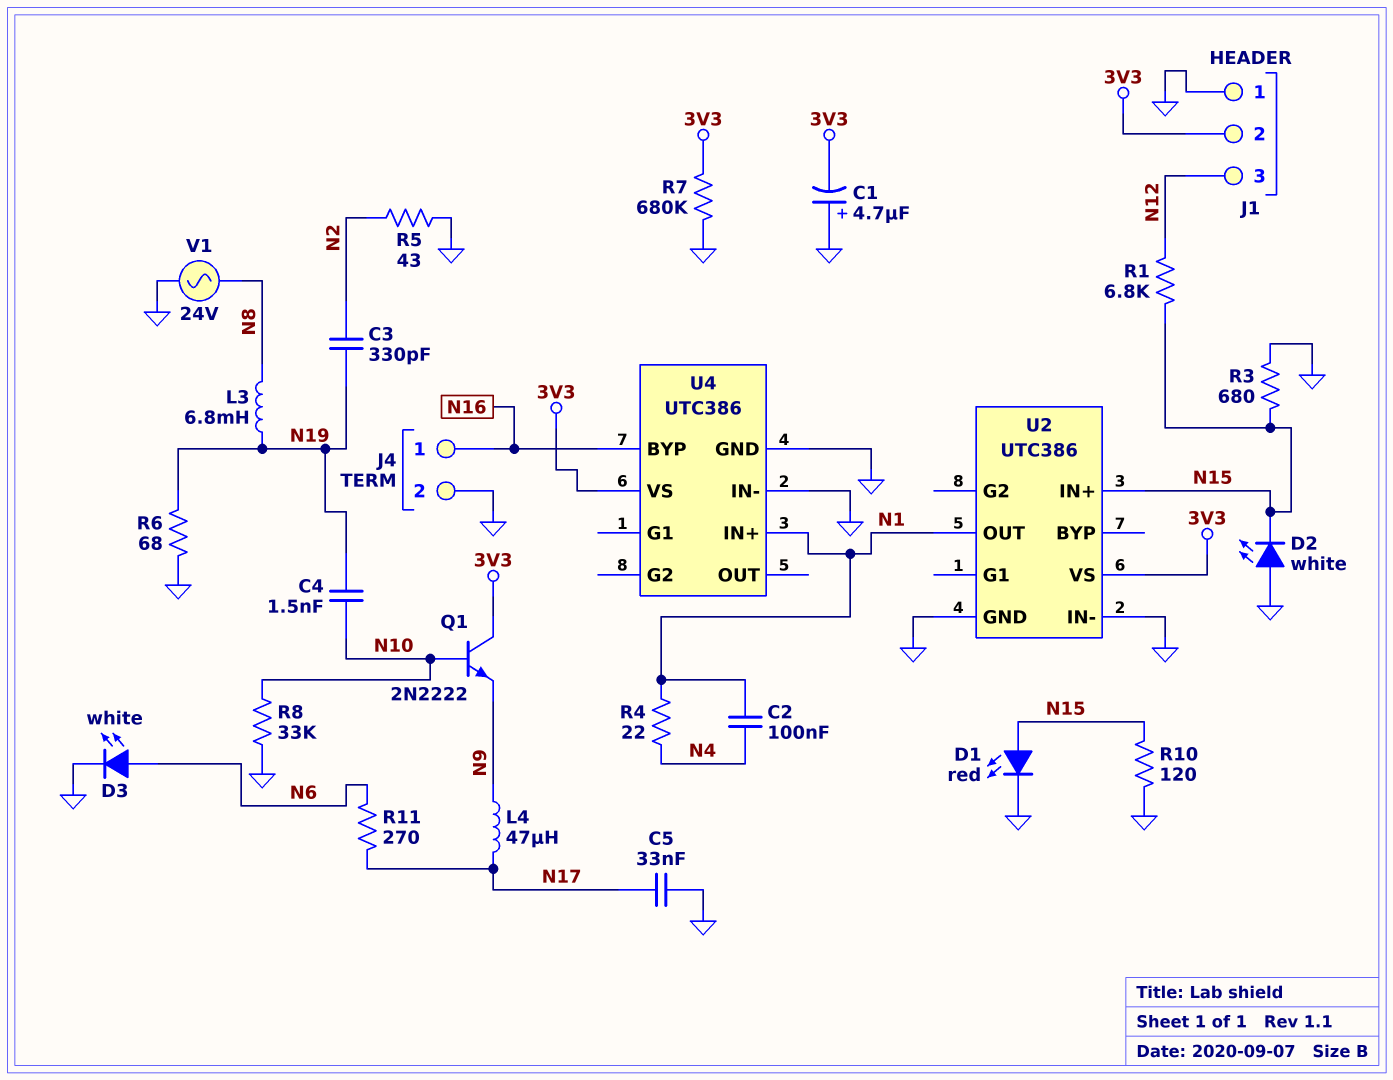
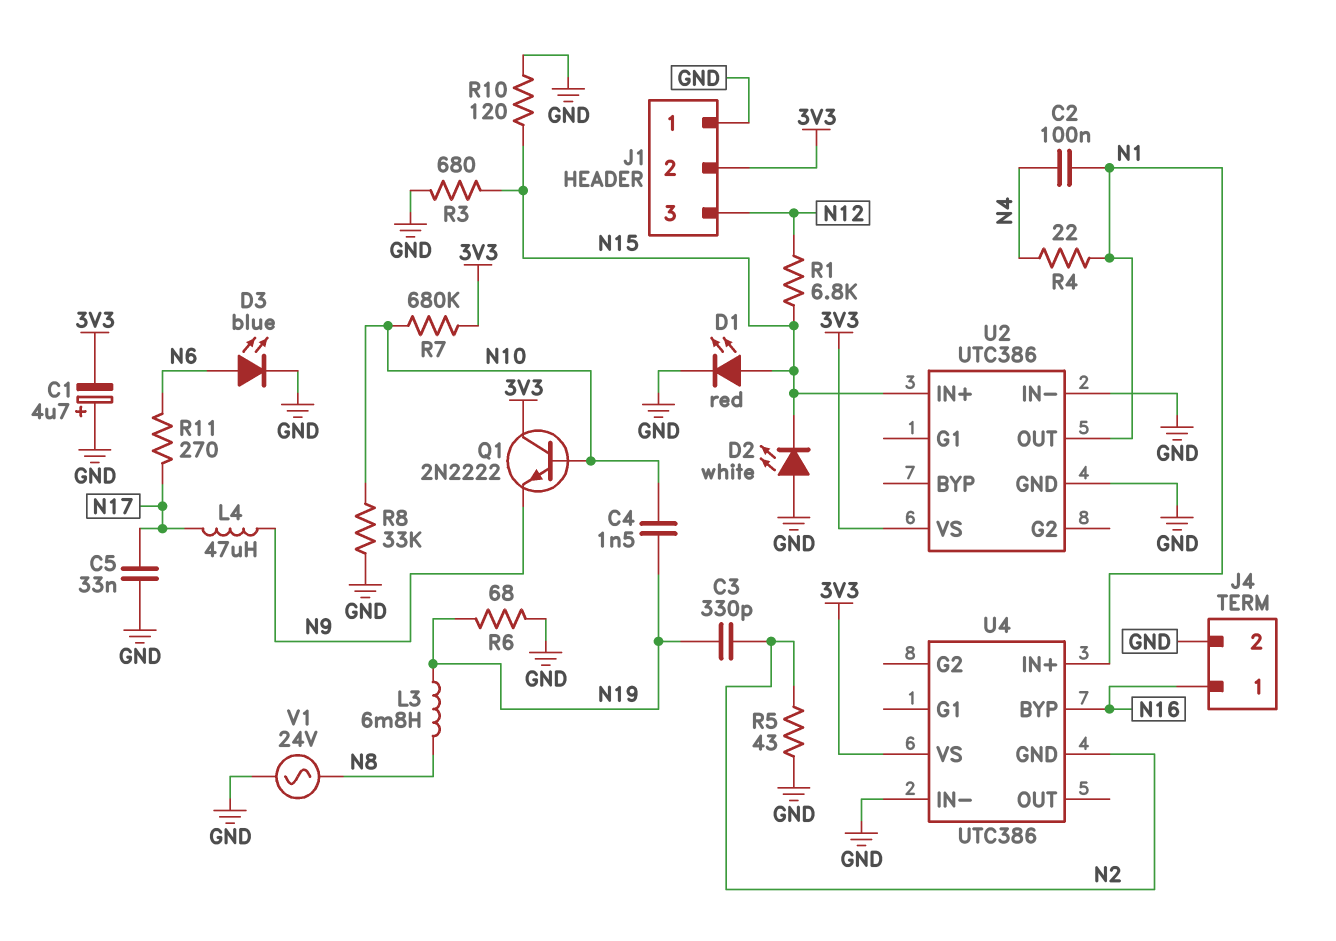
D3: LED white (A N6, K GND) -> LED blue (A N6, K GND)
R7: 680k (3V3, GND) -> 680k (3V3, N10)
U4 pin GND: GND -> N2

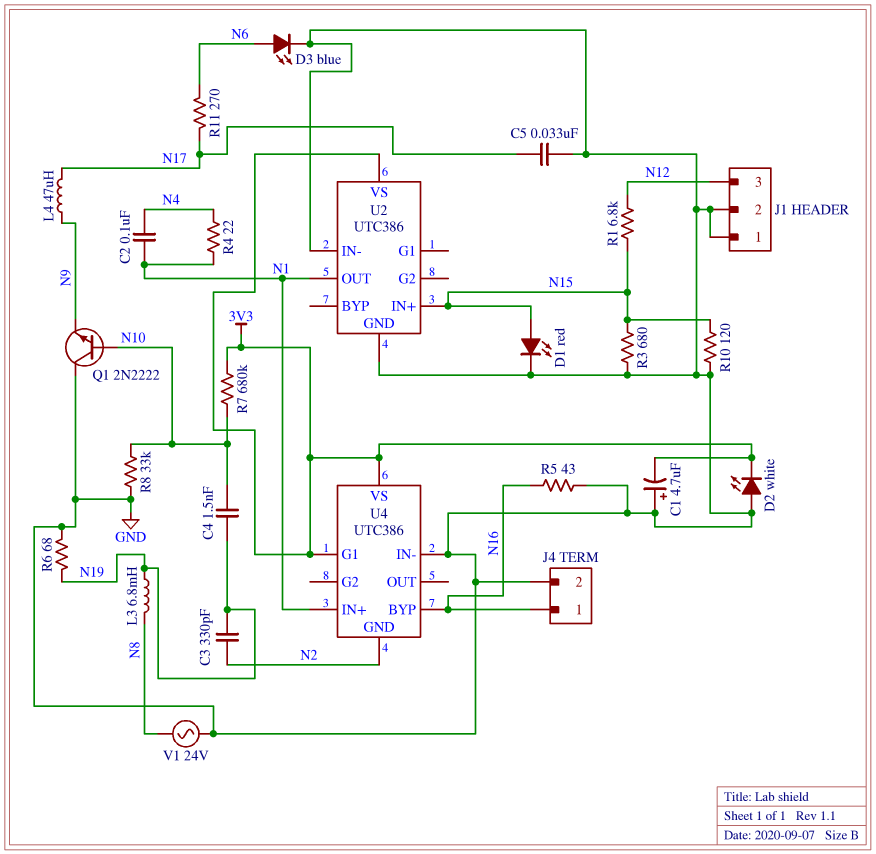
D2: LED white (A GND, K N15) -> LED white (A GND, K 3V3)
J1 pin 2: 3V3 -> GND
Q1: NPN 2N2222 (B N10, C 3V3, E N9) -> NPN 2N2222 (B N10, C GND, E N9)
R5: 43 (GND, N2) -> 43 (GND, N16)
U4 pin G1: none -> 3V3

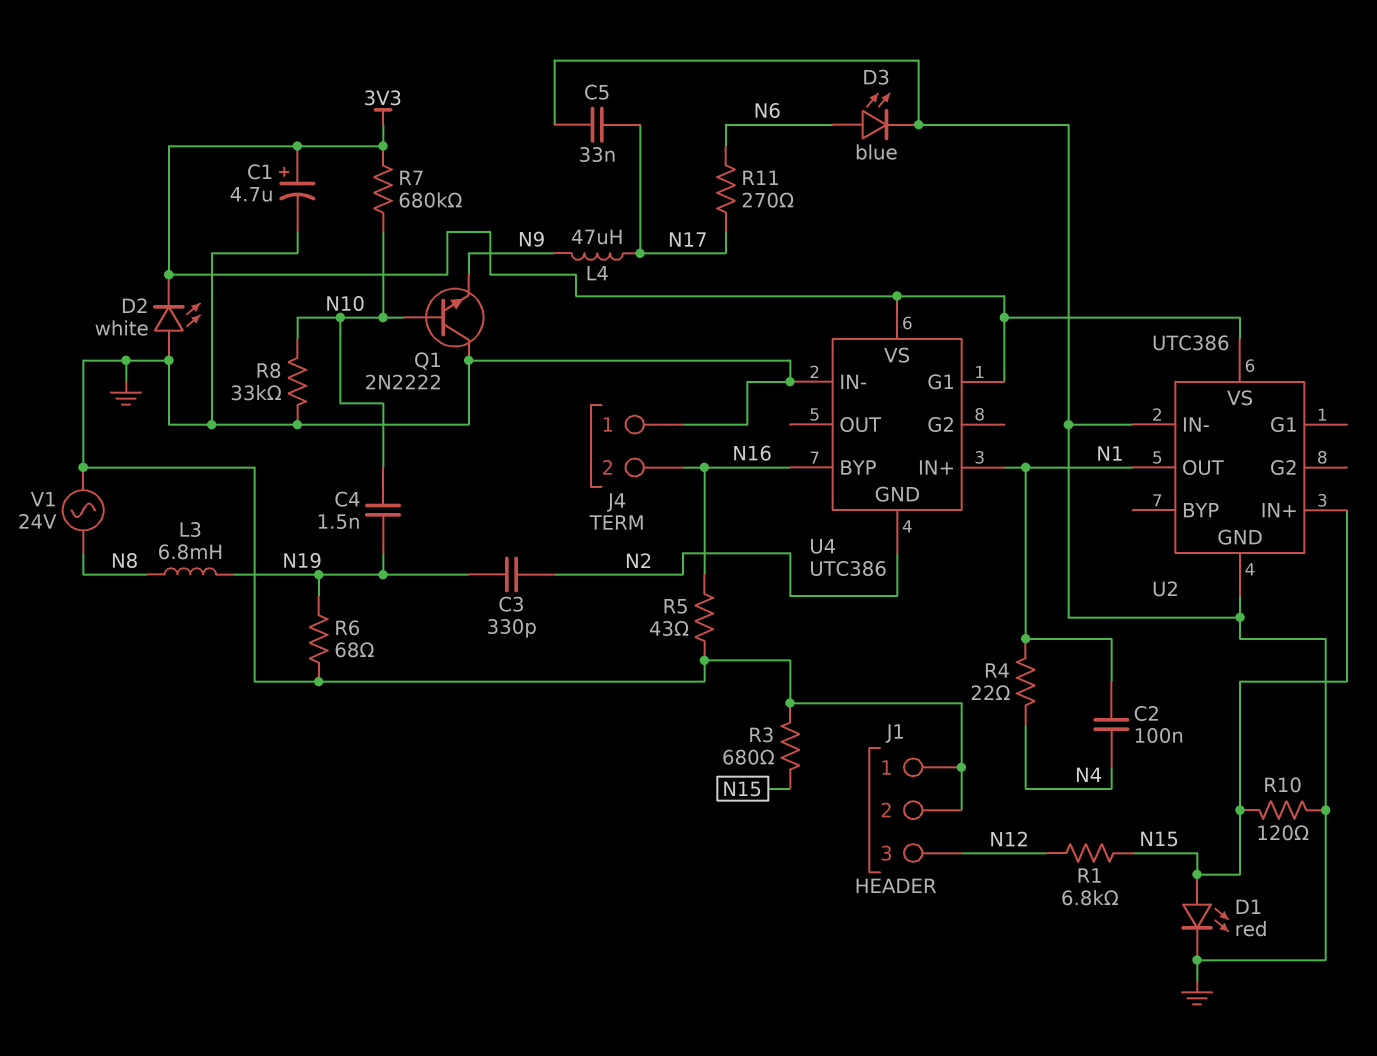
C1: 4.7uF (plus GND, minus 3V3) -> 4.7uF (plus 3V3, minus GND)
J4 pin 1: N16 -> GND
J4 pin 2: GND -> N16

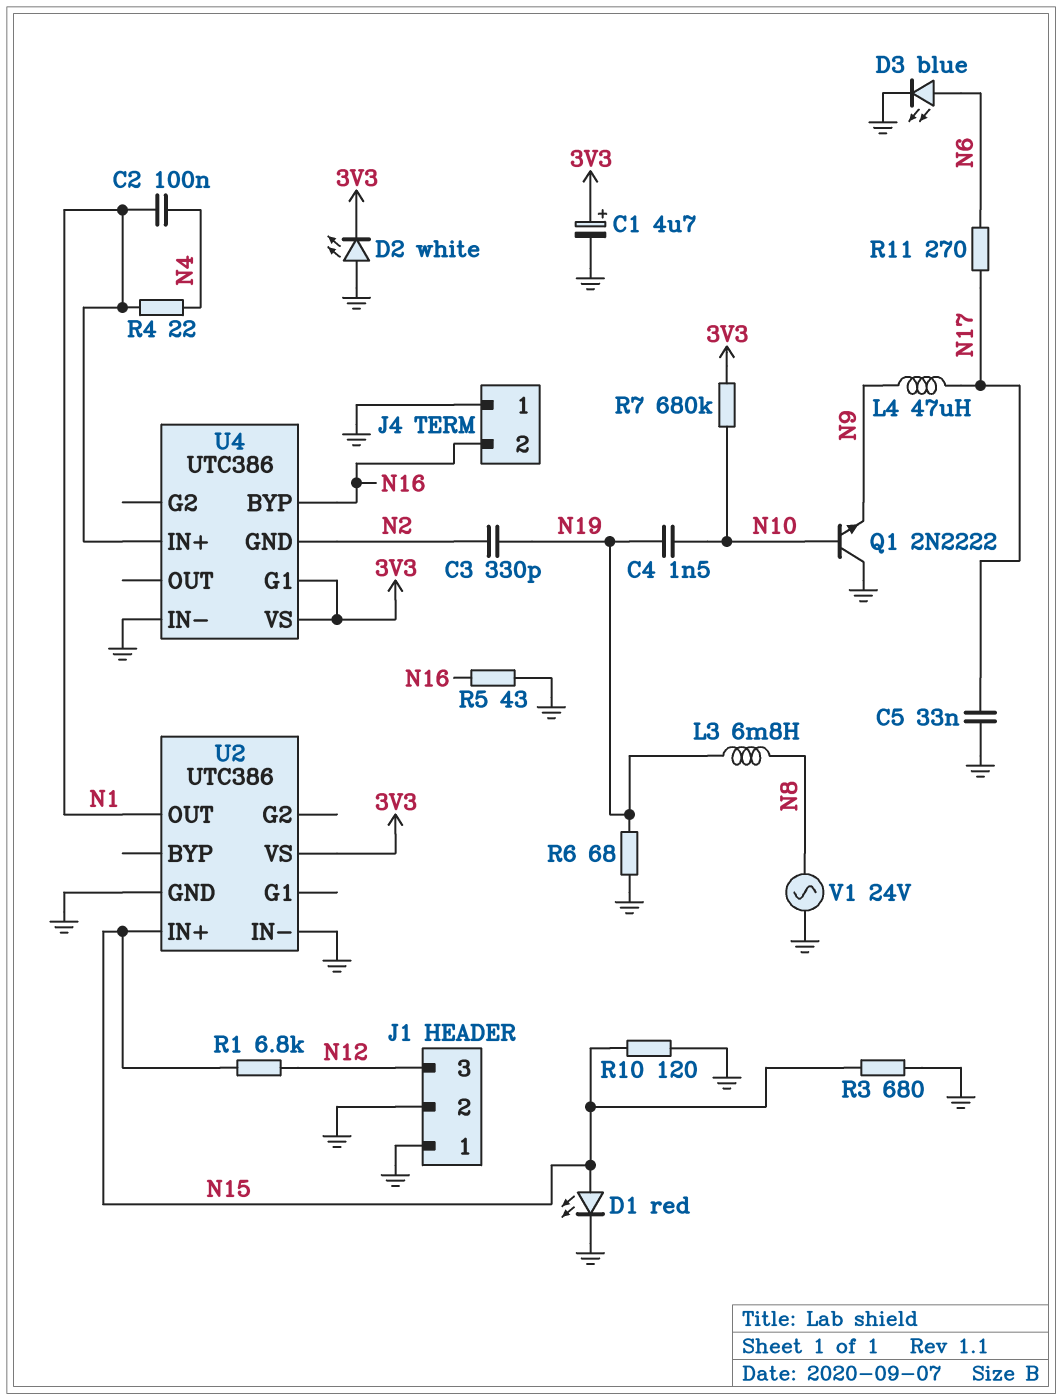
R8: 33k (GND, N10) -> none

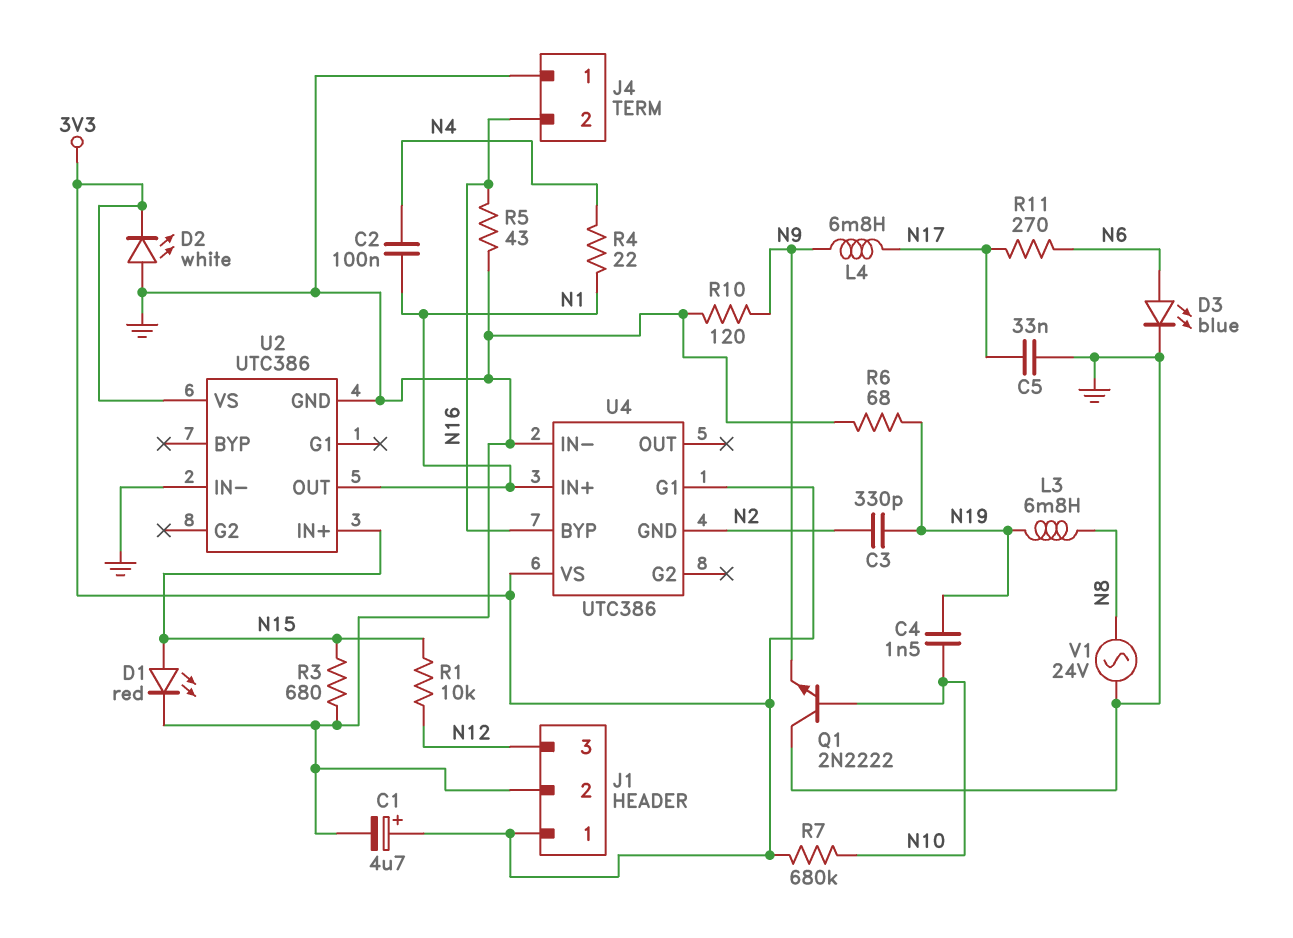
J1 pin 1: GND -> 3V3
L4: 47uH (N9, N17) -> 6.8mH (N9, N17)
R1: 6.8k (N12, N15) -> 10k (N12, N15)
R10: 120 (GND, N15) -> 120 (GND, N9)

